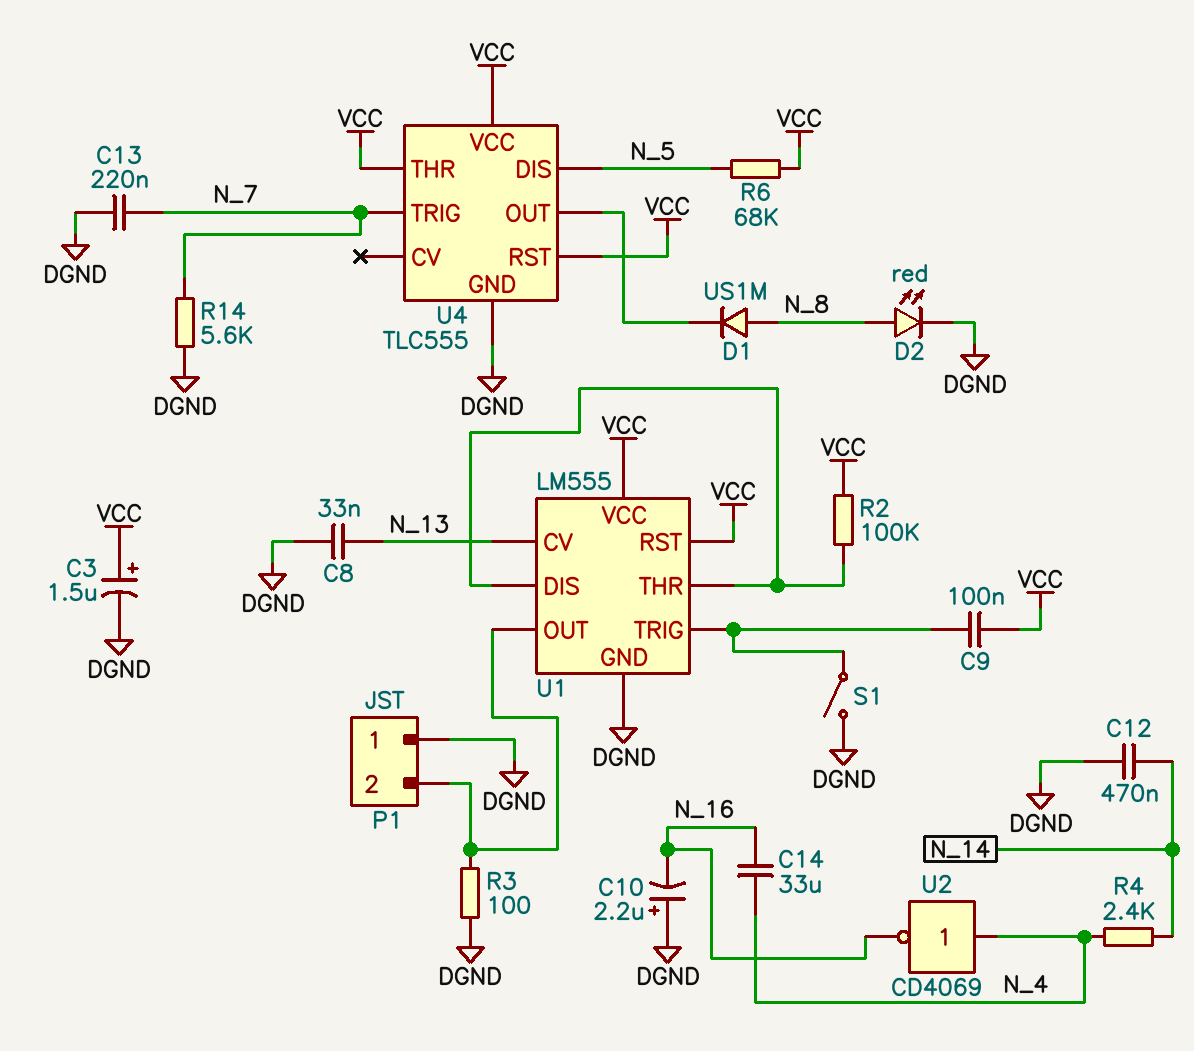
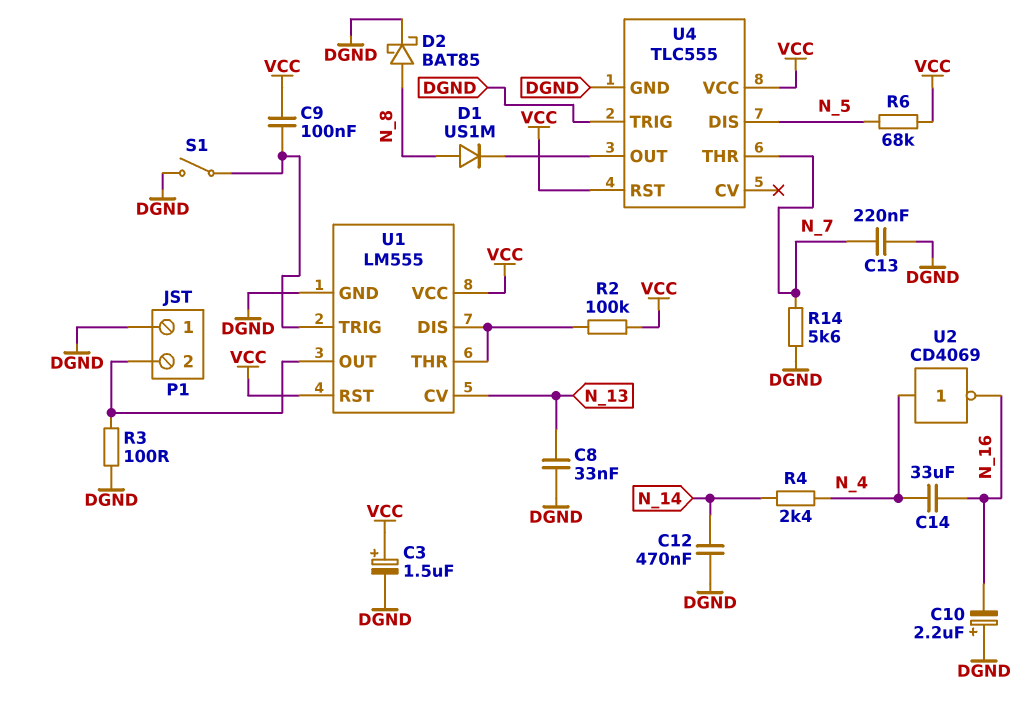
D2: LED red (A N_8, K DGND) -> schottky BAT85 (A N_8, K DGND)
U4 pin THR: VCC -> N_7
U4 pin TRIG: N_7 -> DGND

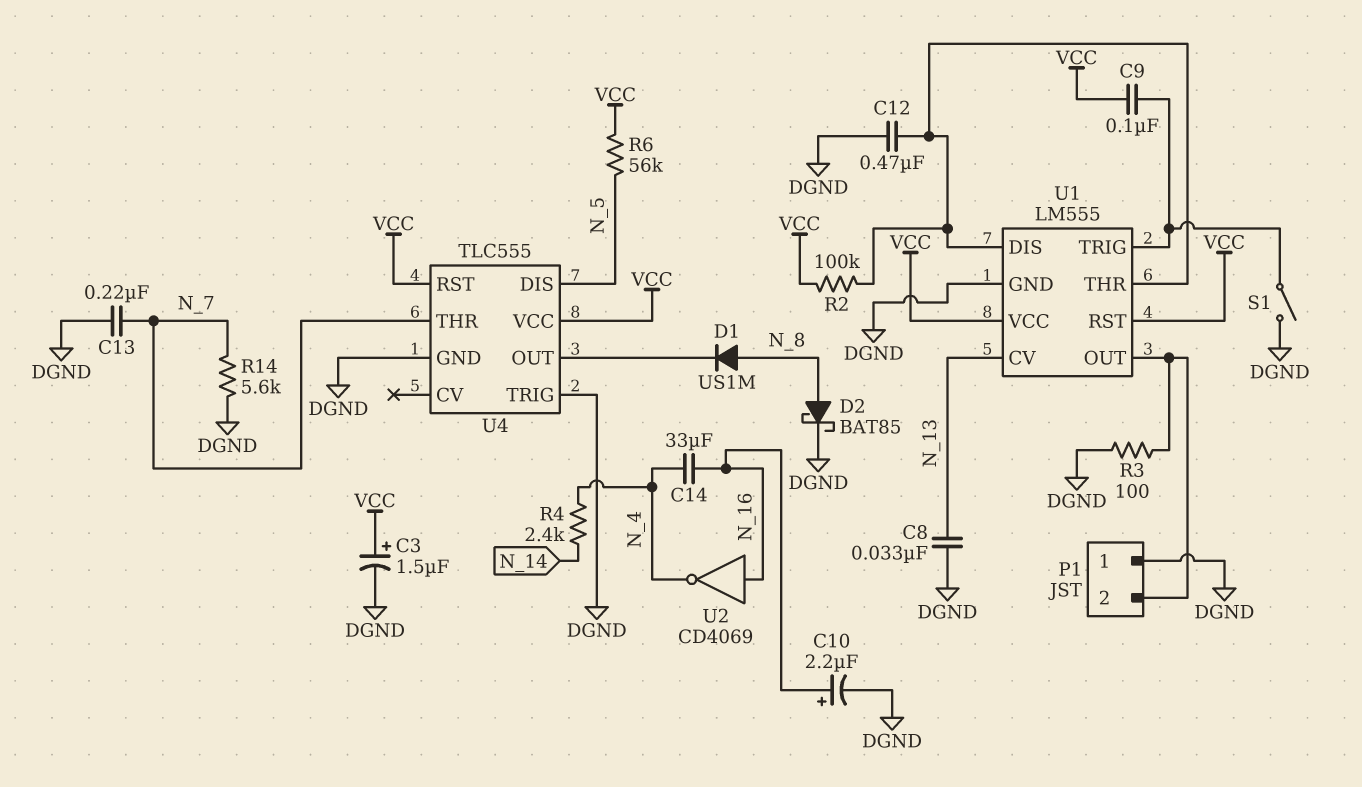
C10: 2.2uF (plus DGND, minus N_16) -> 2.2uF (plus N_16, minus DGND)
C12: 470nF (DGND, N_14) -> 470nF (DGND, U1/DIS)
R6: 68k (N_5, VCC) -> 56k (N_5, VCC)
U2: NOT CD4069 (in N_4, out N_16) -> NOT CD4069 (in N_16, out N_4)

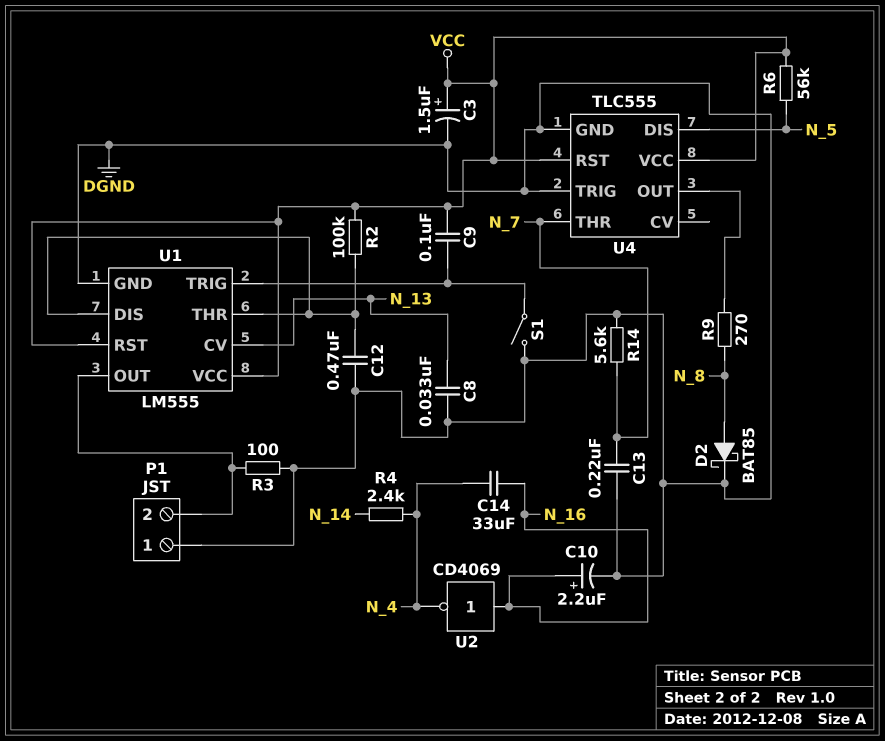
D1: diode US1M (A N_8, K U4/OUT) -> none
R9: none -> 270 (N_8, U4/OUT)

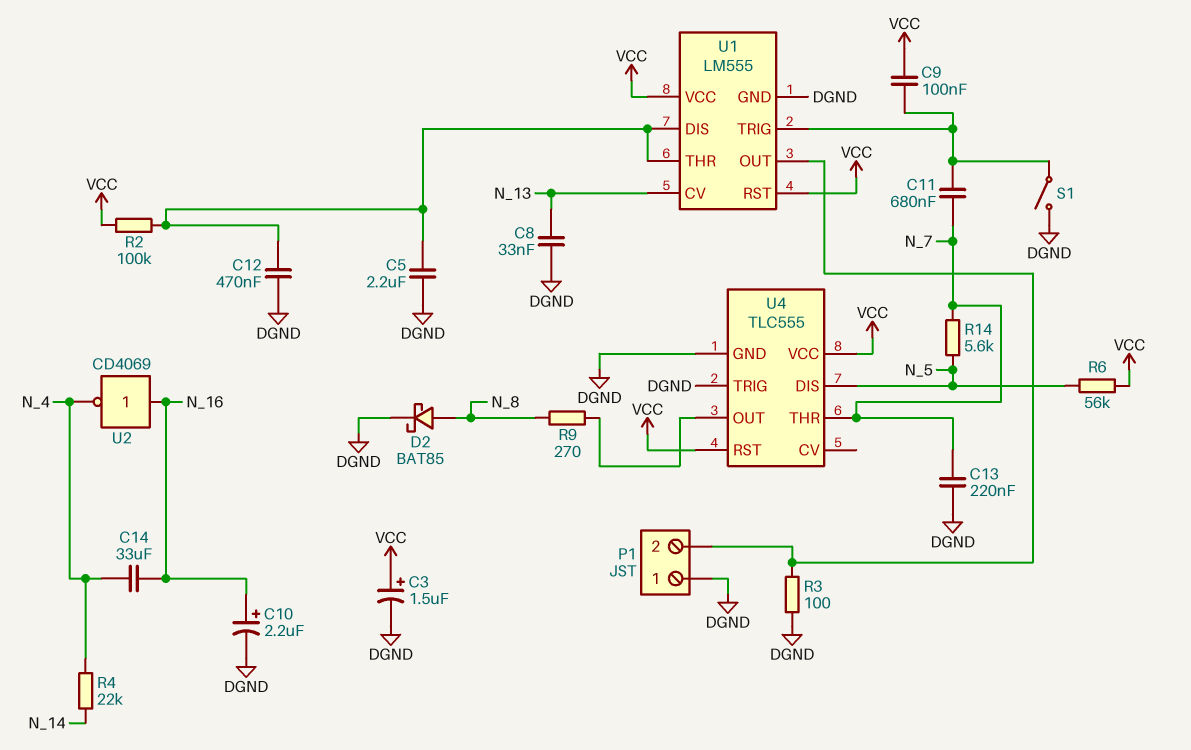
C5: none -> 2.2uF (DGND, U1/DIS)
C11: none -> 680nF (N_7, U1/TRIG)
R4: 2.4k (N_4, N_14) -> 22k (N_4, N_14)
R14: 5.6k (DGND, N_7) -> 5.6k (N_5, N_7)

